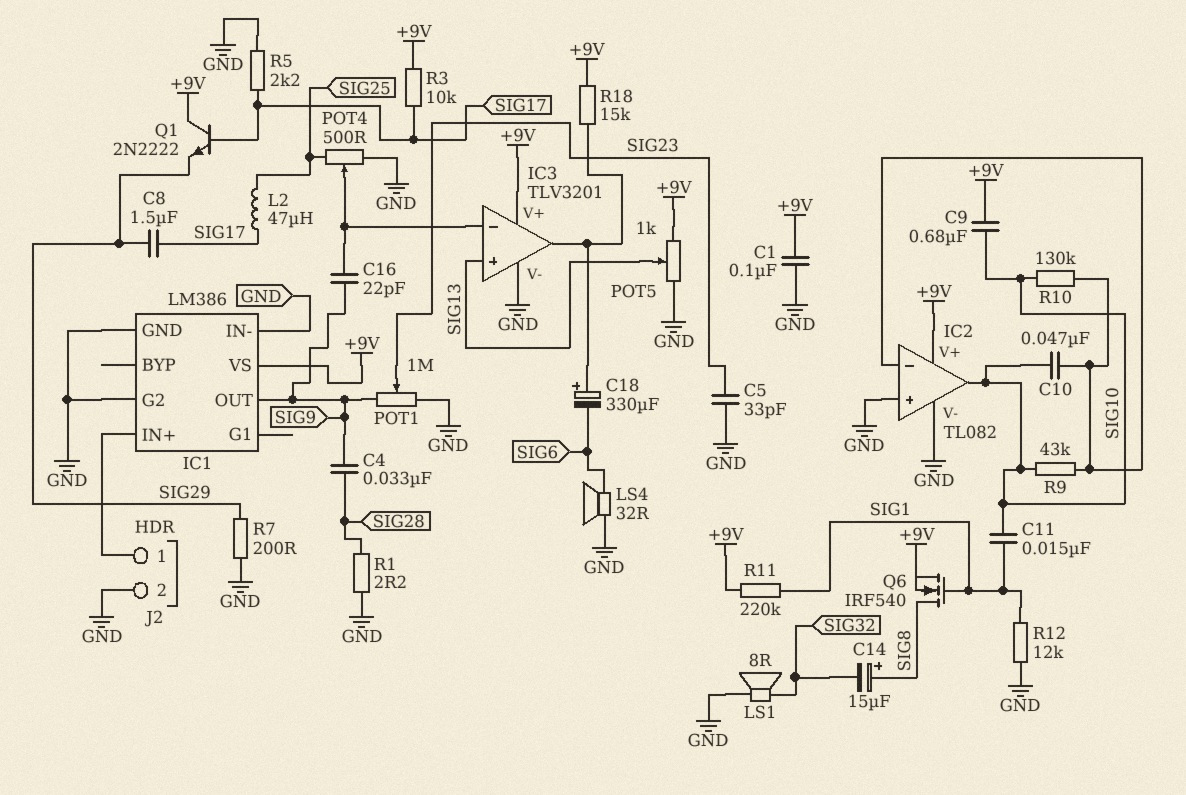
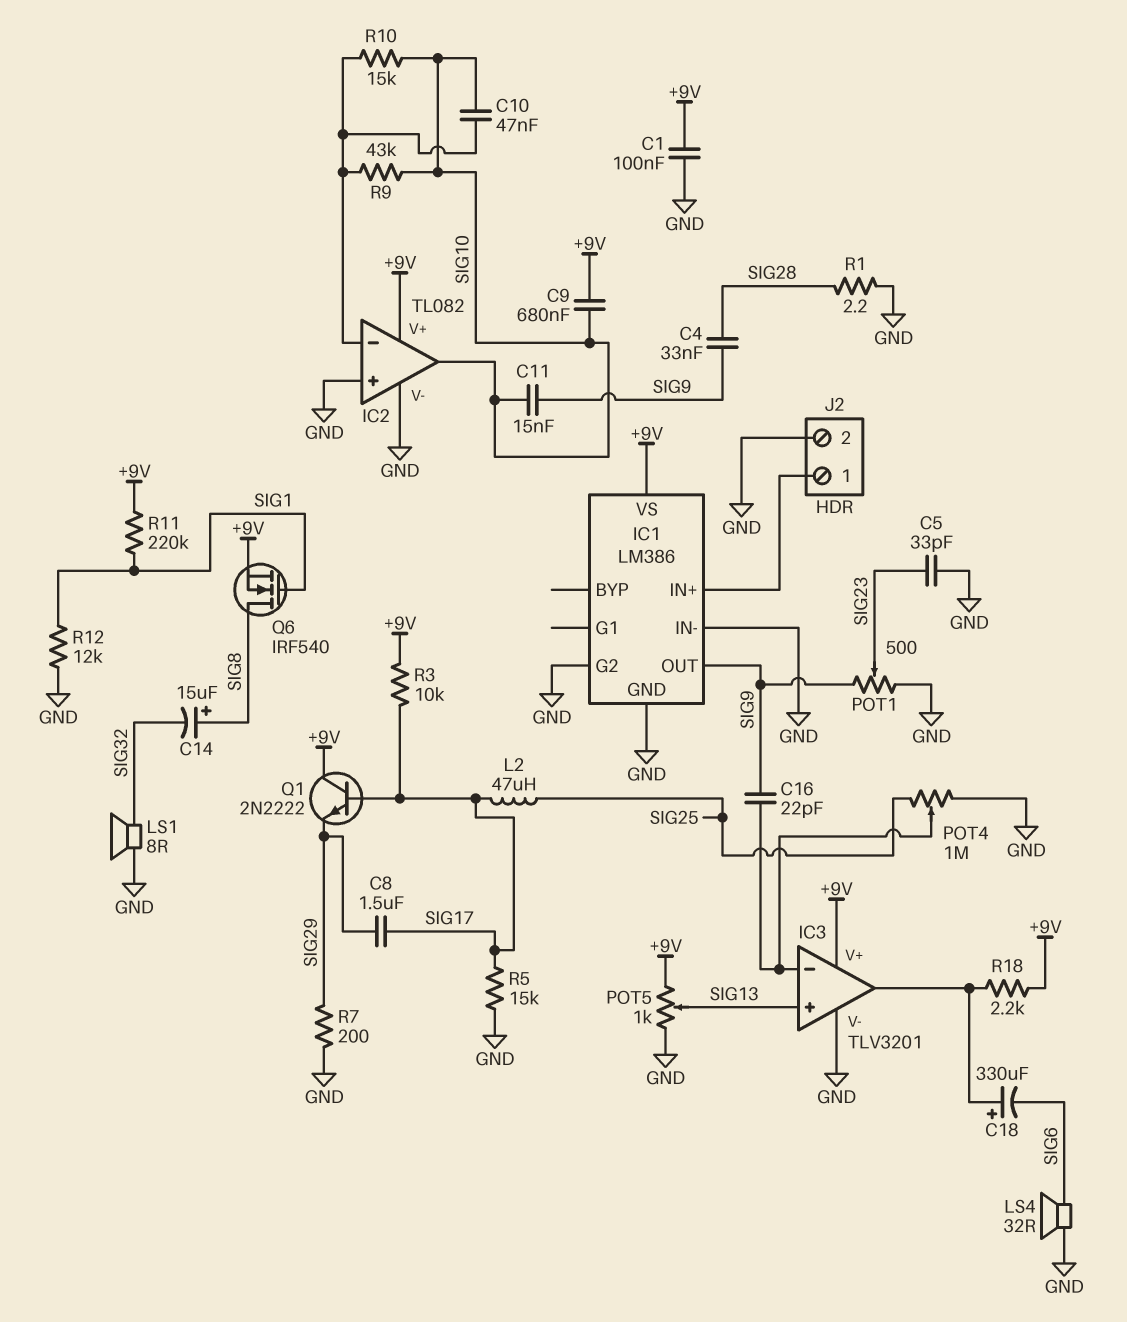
C11: 15nF (SIG1, SIG10) -> 15nF (SIG9, SIG10)
POT1: 1M (GND, SIG9, wiper SIG23) -> 500 (GND, SIG9, wiper SIG23)
POT4: 500 (GND, SIG25, wiper IC3/in-) -> 1M (GND, SIG25, wiper IC3/in-)
R5: 2.2k (GND, SIG17) -> 15k (GND, SIG17)
R10: 130k (IC2/in-, SIG10) -> 15k (IC2/in-, SIG10)
R18: 15k (+9V, IC3/out) -> 2.2k (+9V, IC3/out)

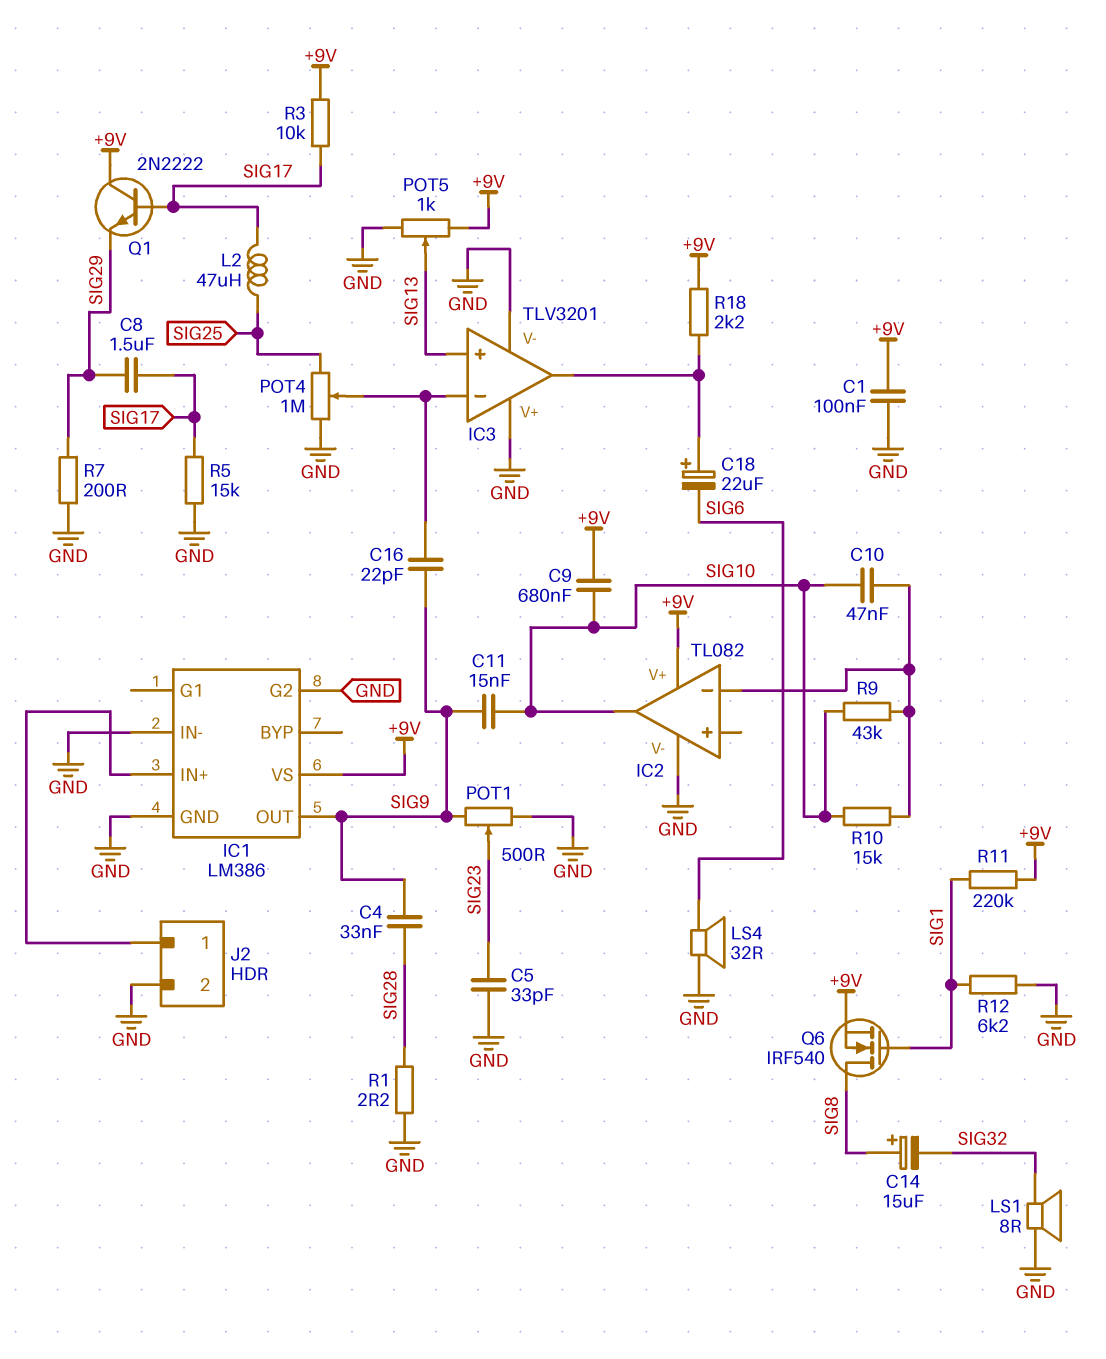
C18: 330uF (plus IC3/out, minus SIG6) -> 22uF (plus IC3/out, minus SIG6)
IC2 pin in+: GND -> none
IC3 pin V+: +9V -> GND
R12: 12k (GND, SIG1) -> 6.2k (GND, SIG1)

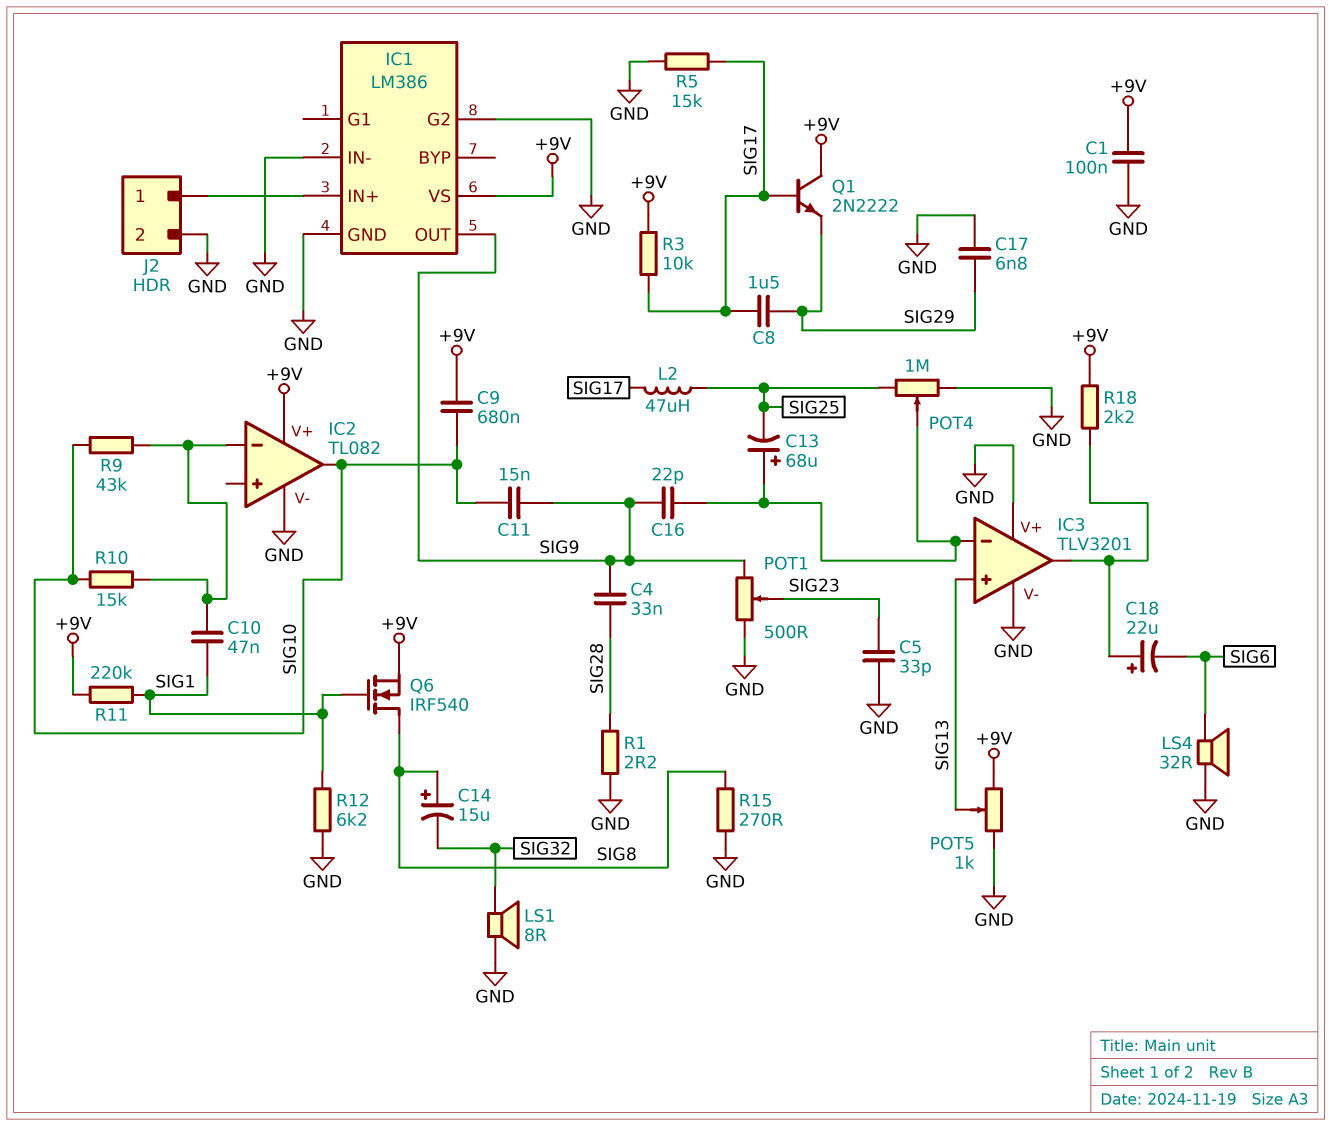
C10: 47nF (IC2/in-, SIG10) -> 47nF (IC2/in-, SIG1)
C13: none -> 68uF (plus IC3/in-, minus SIG25)
C17: none -> 6.8nF (GND, SIG29)
R7: 200 (GND, SIG29) -> none
R15: none -> 270 (GND, SIG8)

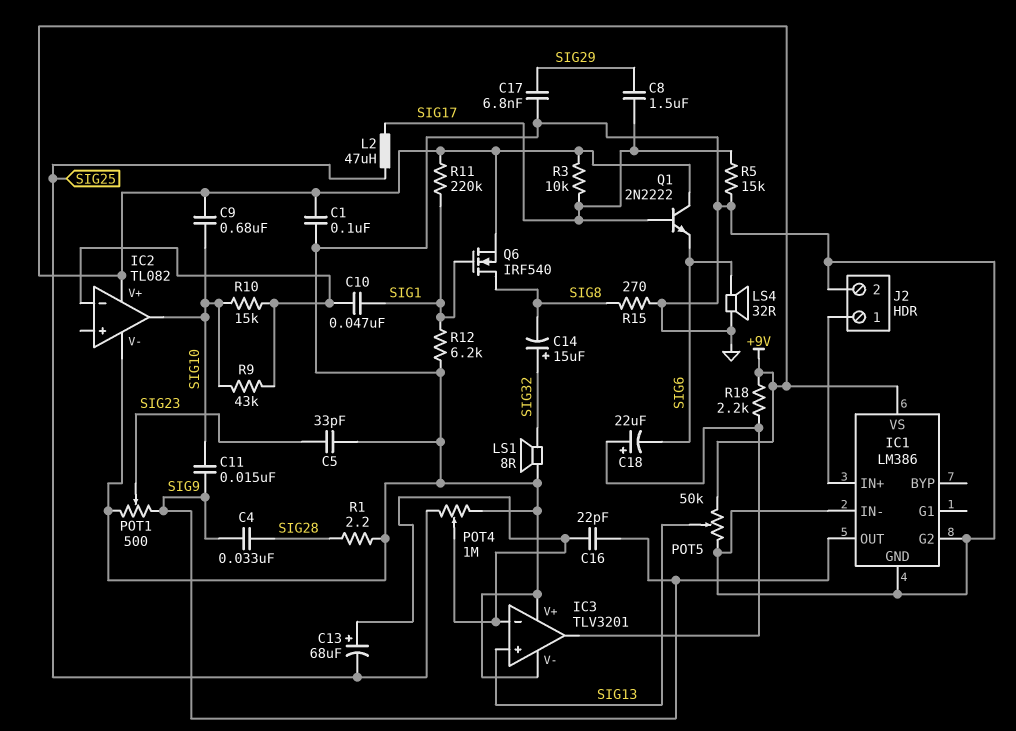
C14: 15uF (plus SIG8, minus SIG32) -> 15uF (plus SIG32, minus SIG8)
POT5: 1k (+9V, GND, wiper SIG13) -> 50k (+9V, GND, wiper SIG13)
Q1: NPN 2N2222 (B SIG17, C +9V, E SIG29) -> NPN 2N2222 (B SIG17, C +9V, E SIG6)

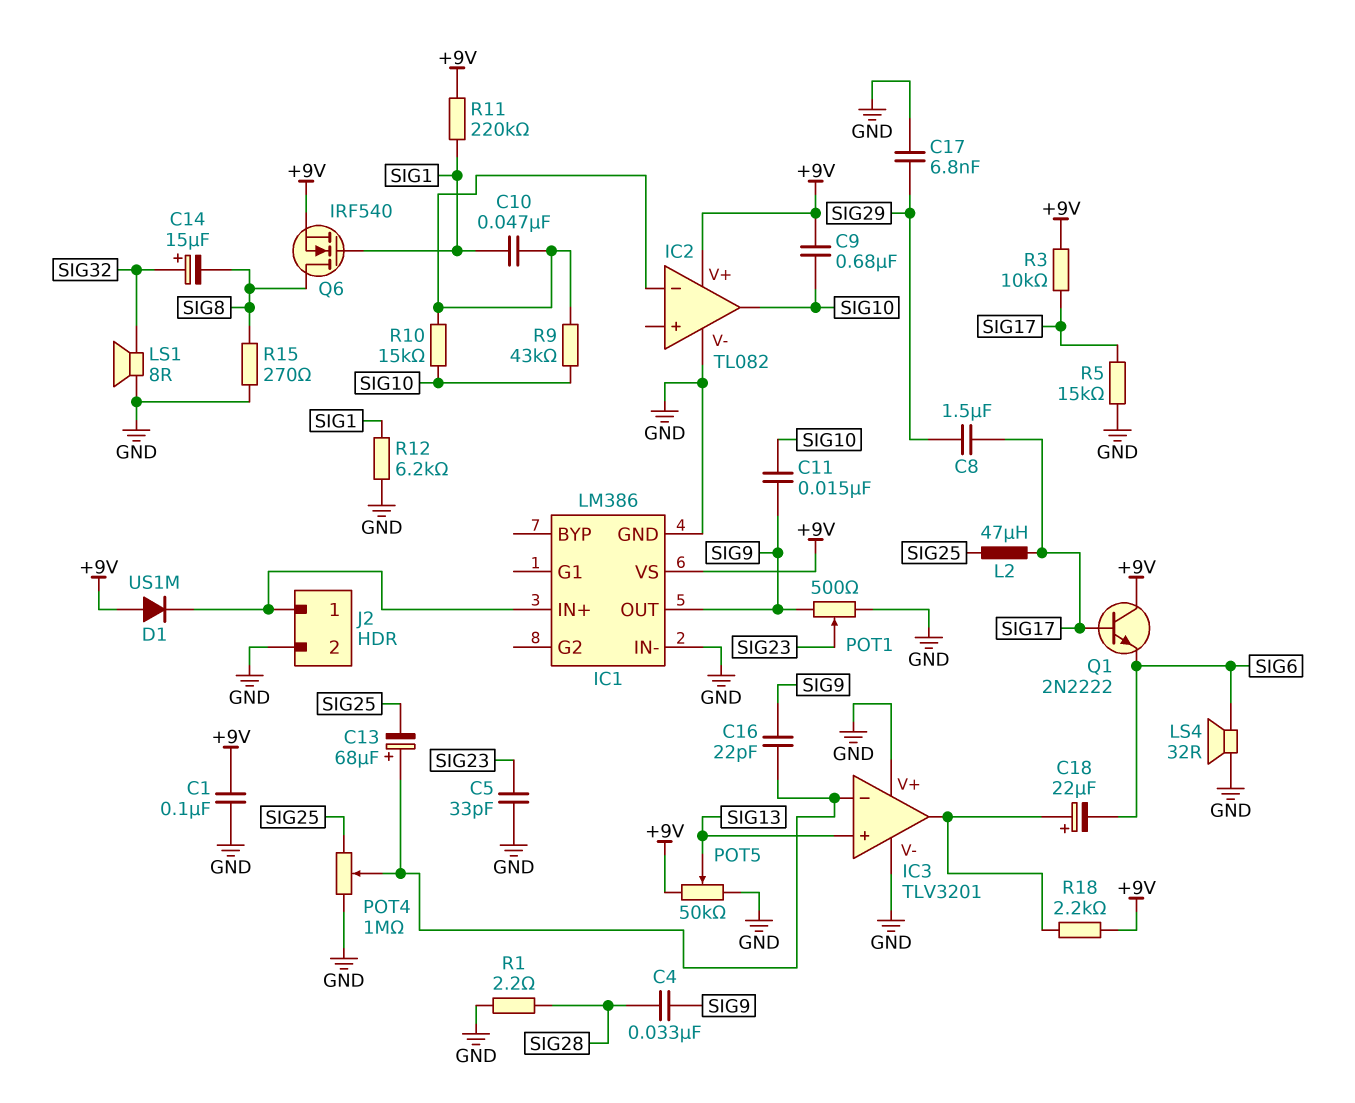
D1: none -> diode US1M (A +9V, K IC1/IN+)
IC1 pin G2: GND -> none

